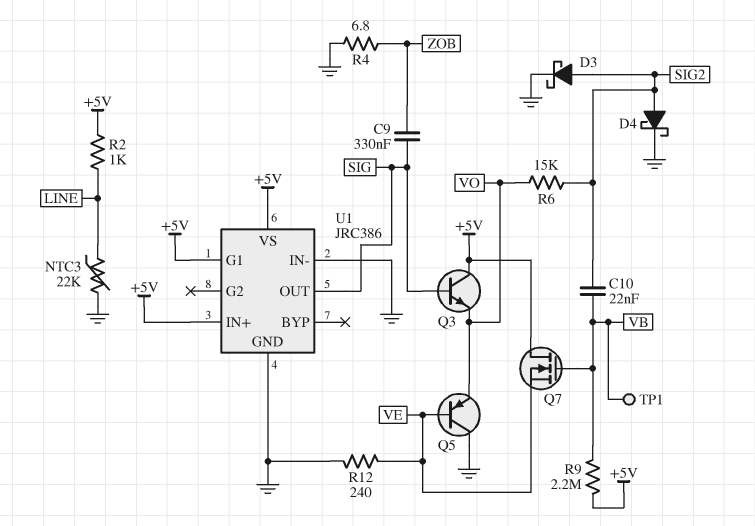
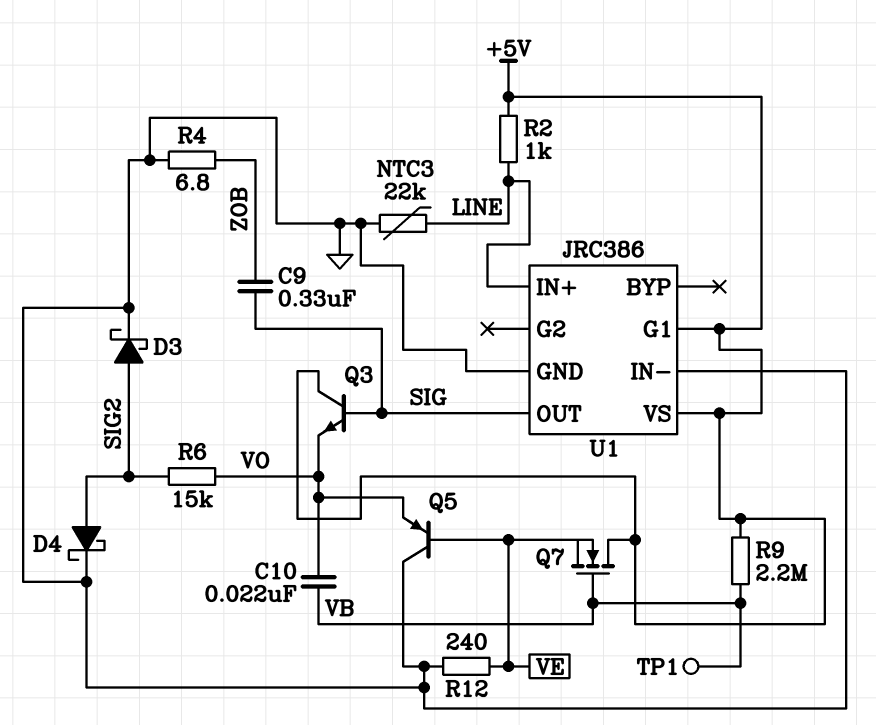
C10: 22nF (SIG2, VB) -> 22nF (VB, VO)
U1 pin IN+: +5V -> LINE

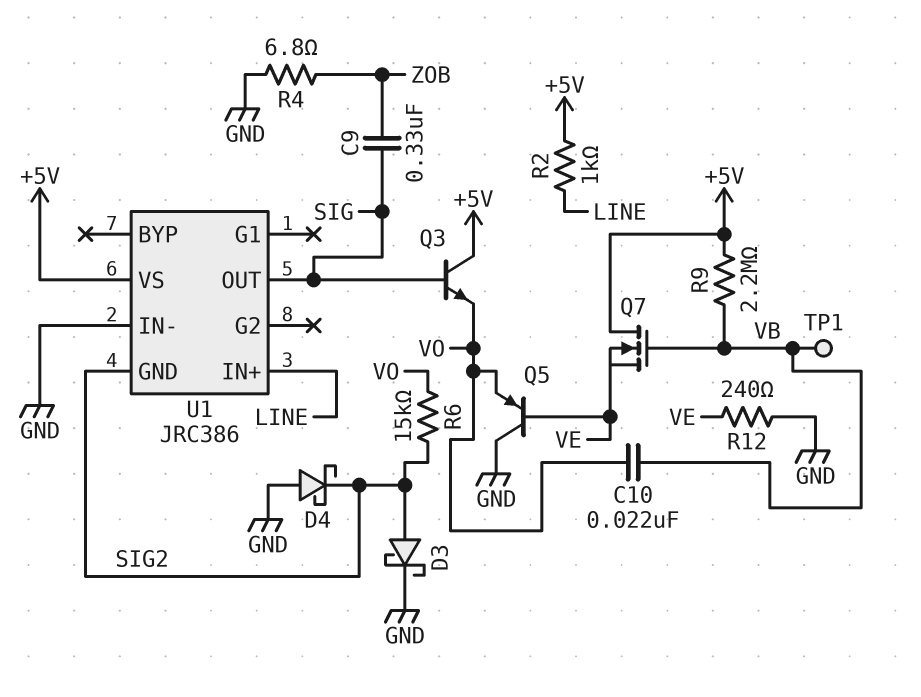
D4: schottky (A SIG2, K GND) -> schottky (A GND, K SIG2)
NTC3: 22k (GND, LINE) -> none
U1 pin G1: +5V -> none
U1 pin GND: GND -> SIG2

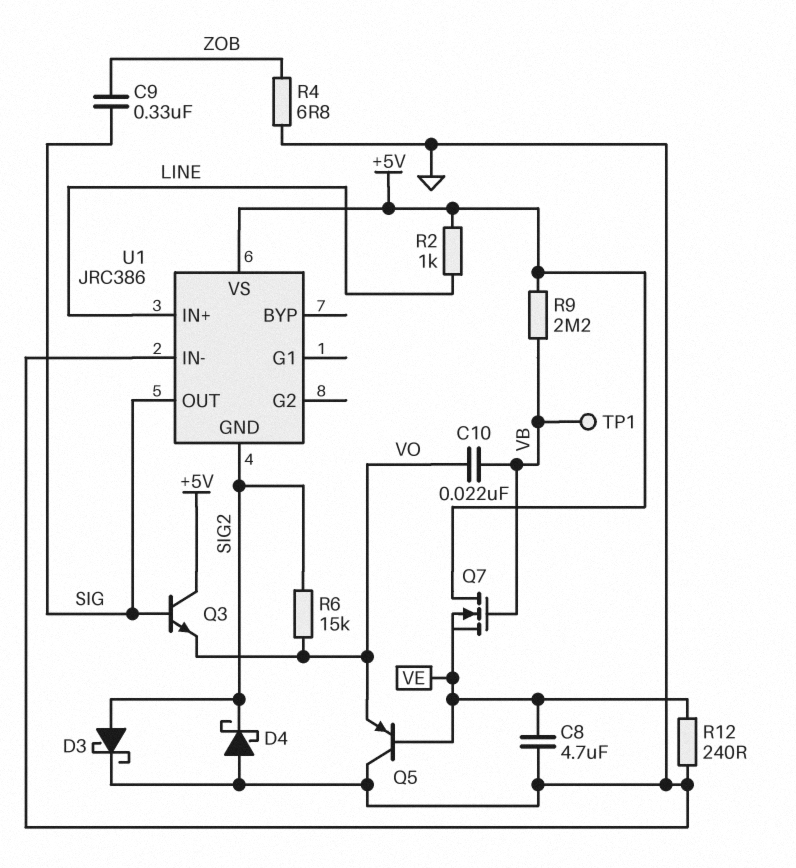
C8: none -> 4.7uF (GND, VE)

